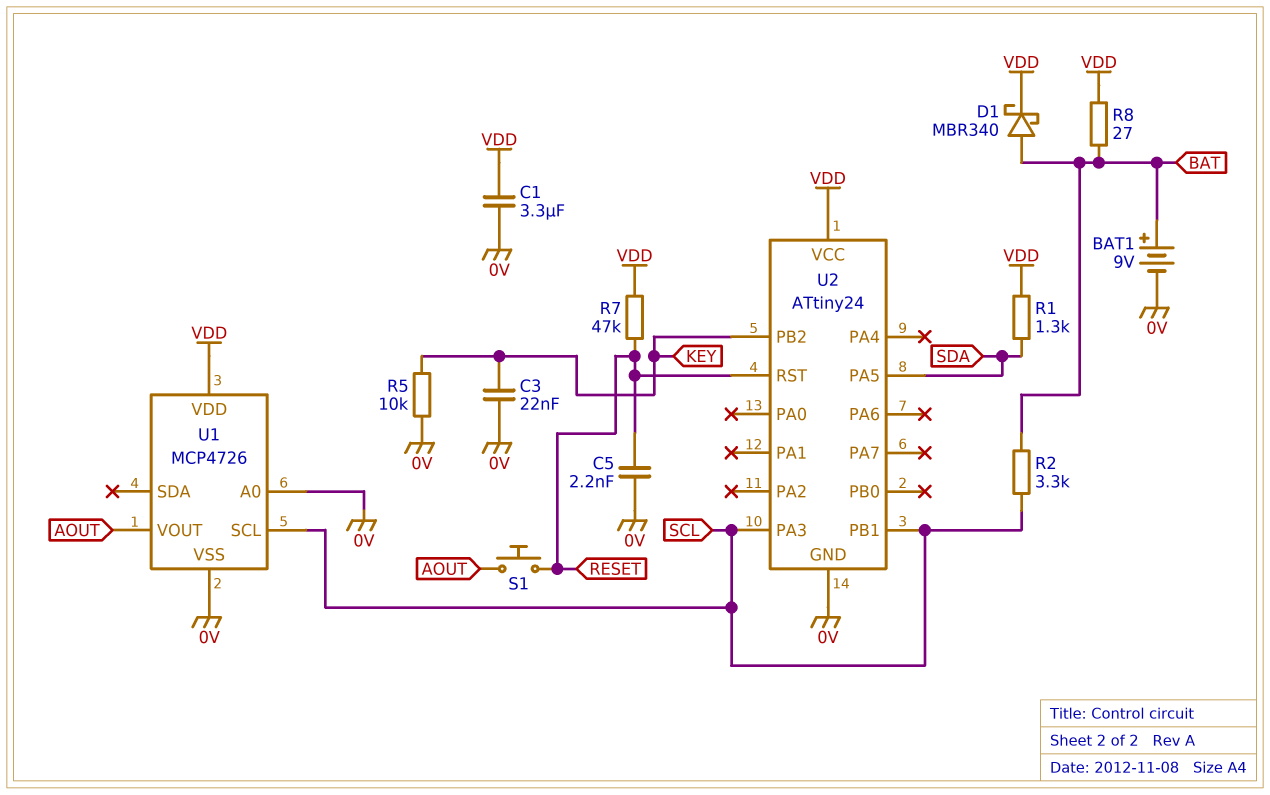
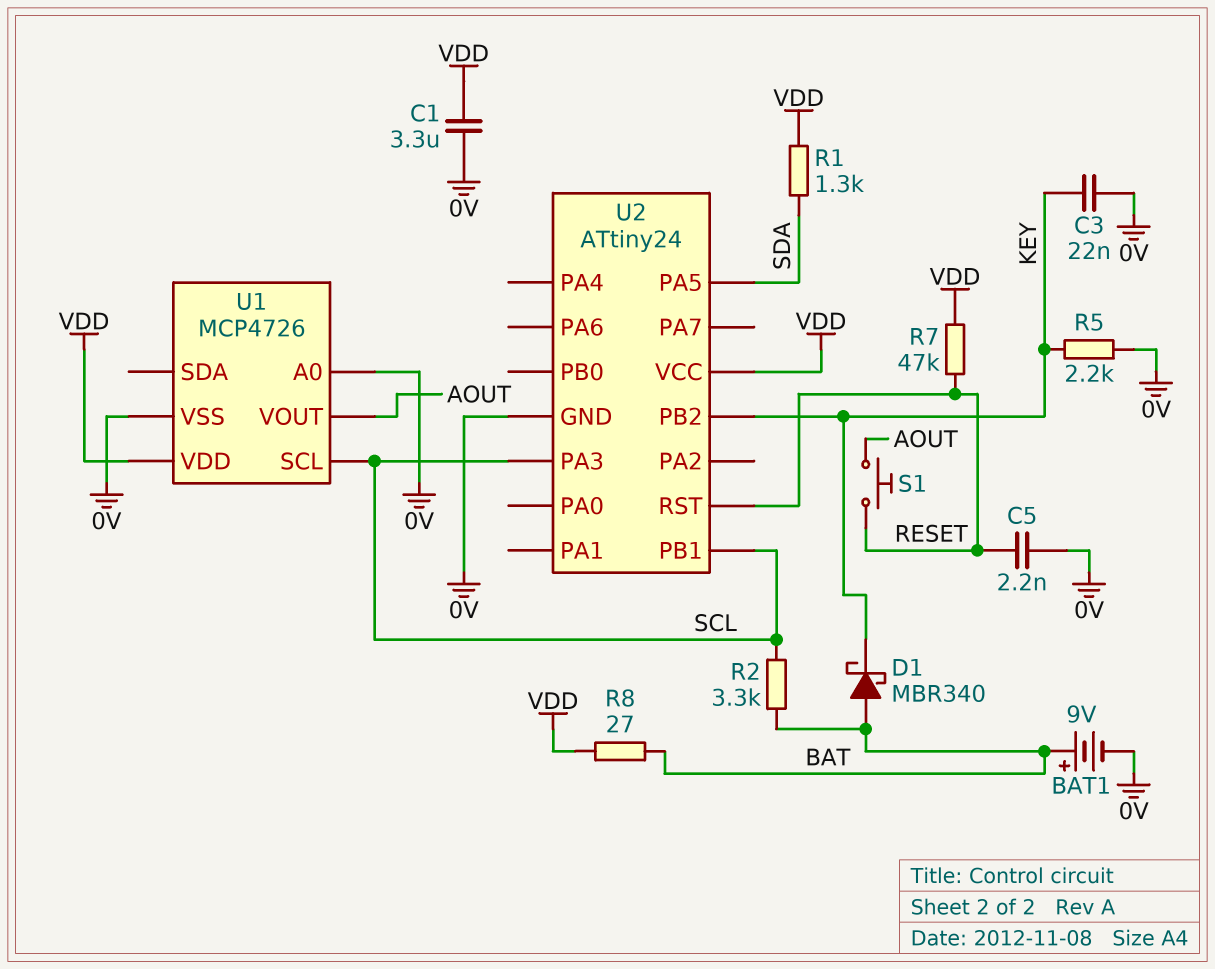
D1: schottky MBR340 (A BAT, K VDD) -> schottky MBR340 (A BAT, K KEY)
R5: 10k (0V, KEY) -> 2.2k (0V, KEY)

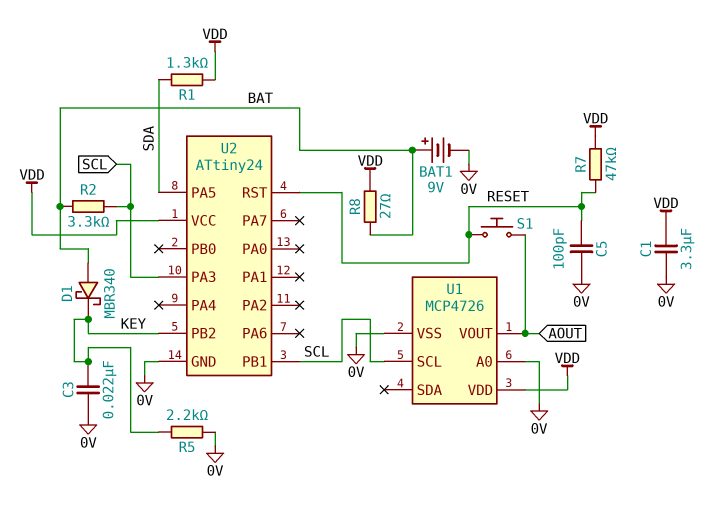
C5: 2.2nF (0V, RESET) -> 100pF (0V, RESET)

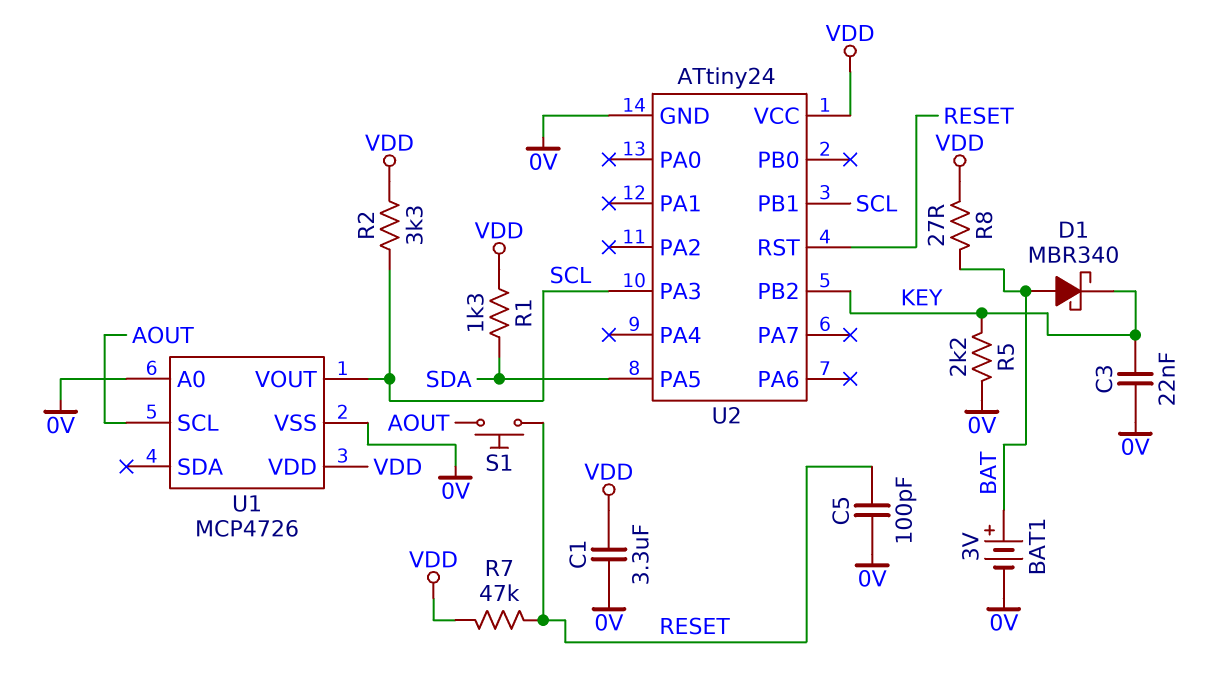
BAT1: 9V (plus BAT, minus 0V) -> 3V (plus BAT, minus 0V)
R2: 3.3k (BAT, SCL) -> 3.3k (SCL, VDD)
U1 pin SCL: SCL -> AOUT
U1 pin VOUT: AOUT -> SCL

